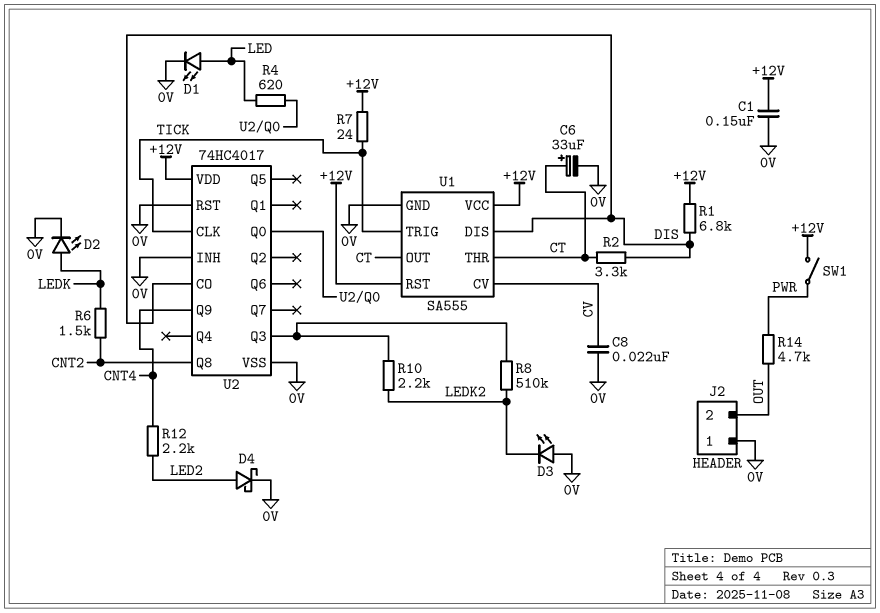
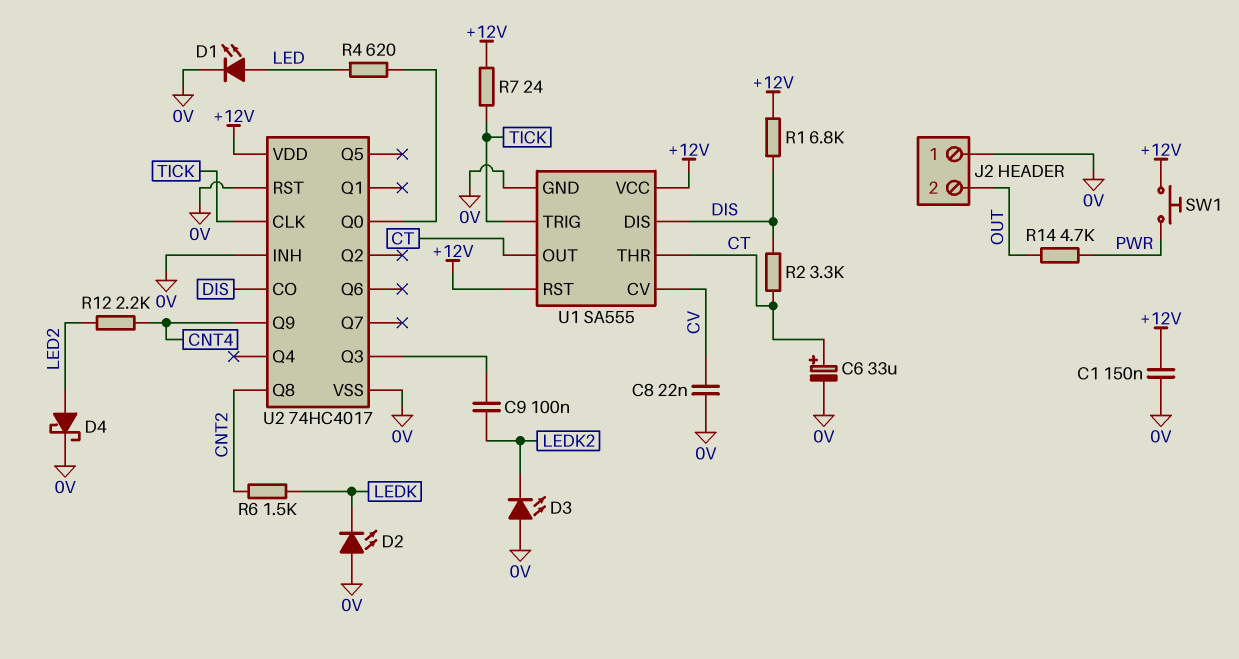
C9: none -> 100nF (LEDK2, U2/Q3)
D2: LED (A LEDK, K 0V) -> LED (A 0V, K LEDK)
R8: 510k (LEDK2, U2/Q3) -> none
R10: 2.2k (LEDK2, U2/Q3) -> none
SW1: switch (+12V, PWR) -> button (+12V, PWR)

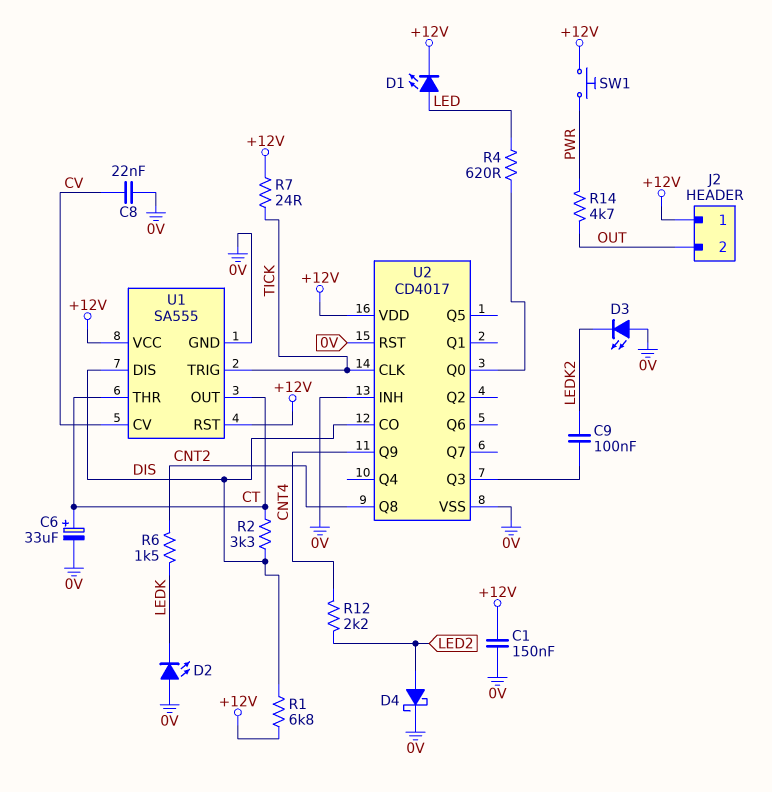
D1: LED (A LED, K 0V) -> LED (A LED, K +12V)
J2 pin 1: 0V -> +12V
U2: 74HC4017 -> CD4017

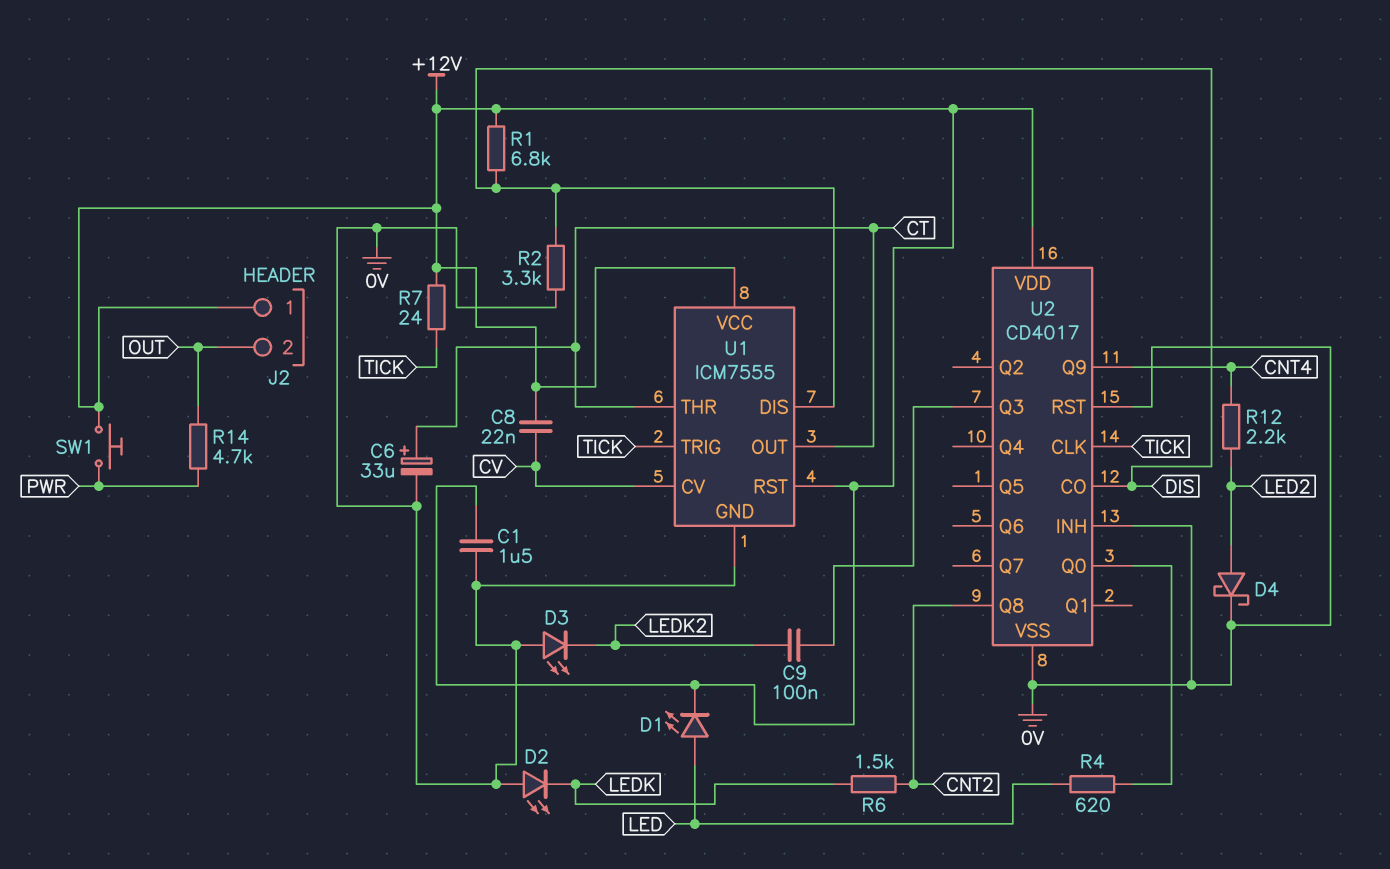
C1: 150nF (+12V, 0V) -> 1.5uF (+12V, 0V)
C8: 22nF (0V, CV) -> 22nF (+12V, CV)
R2: 3.3k (CT, DIS) -> 3.3k (0V, DIS)
U1: SA555 -> ICM7555

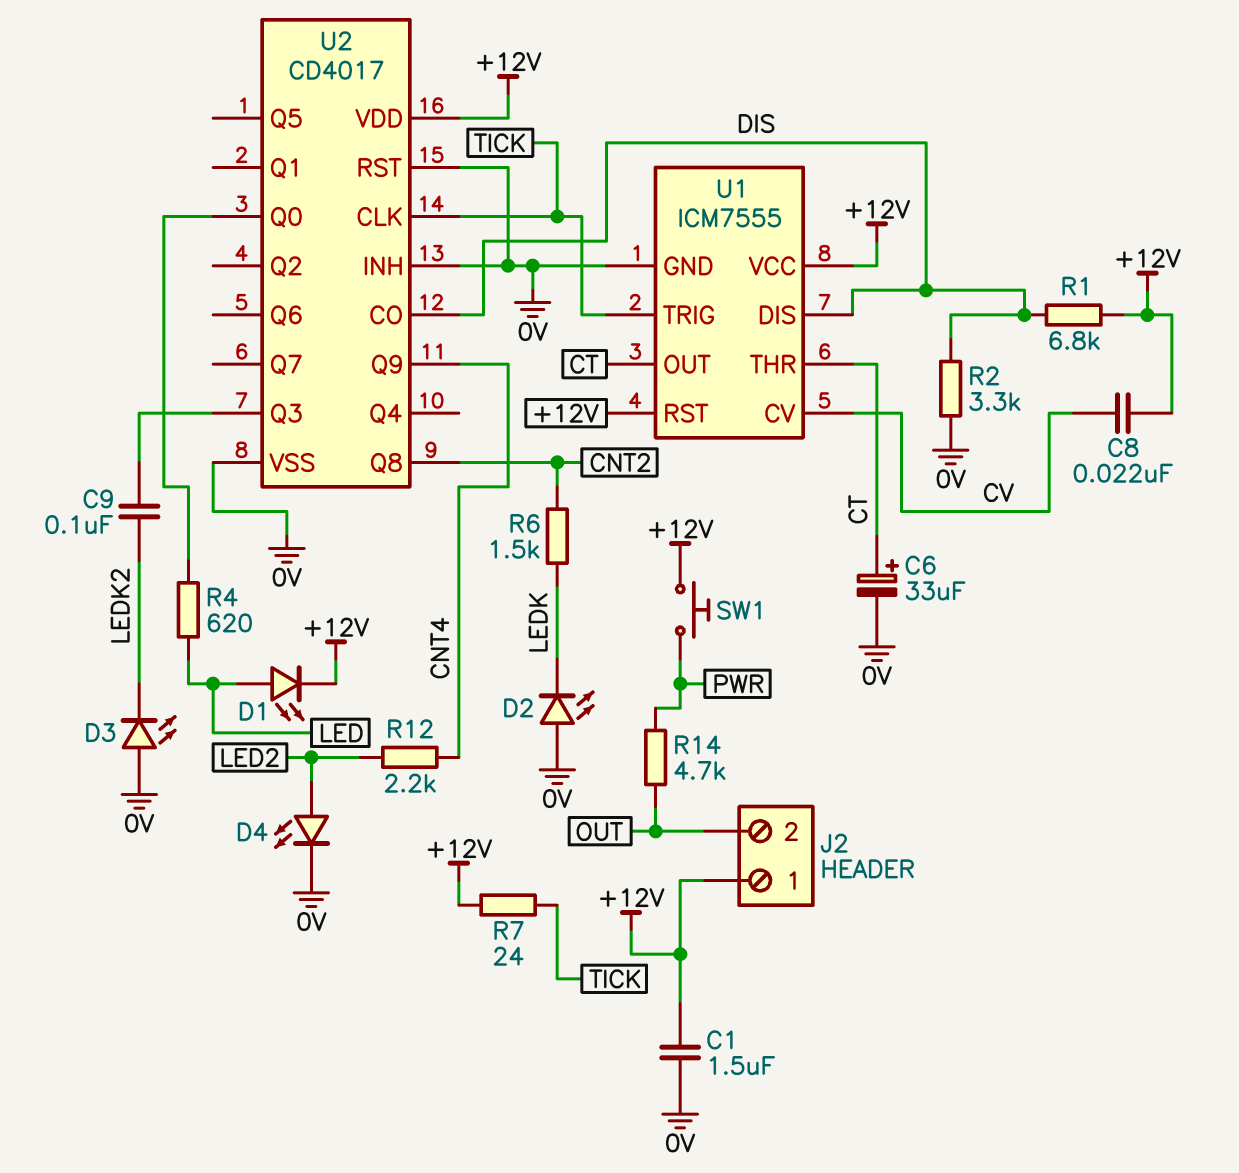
D4: schottky (A LED2, K 0V) -> LED (A LED2, K 0V)

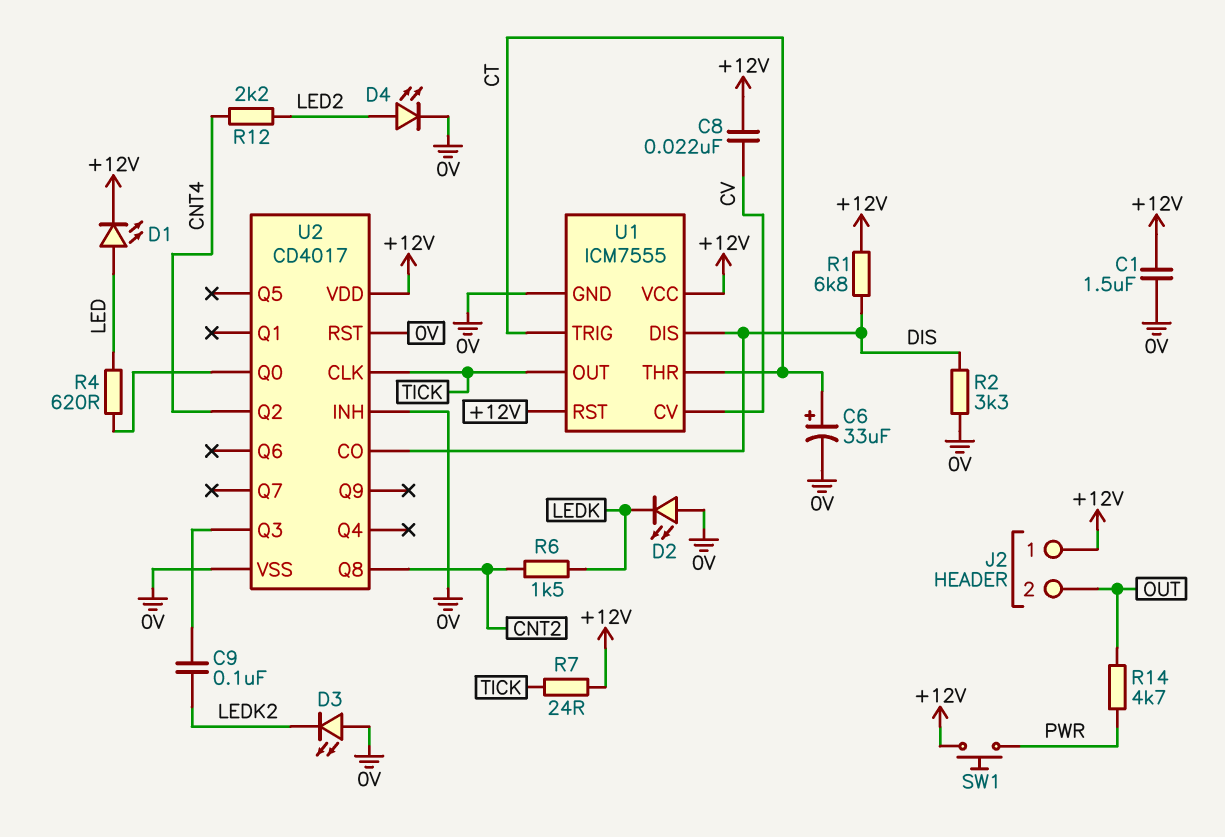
U1 pin OUT: CT -> TICK
U1 pin TRIG: TICK -> CT
U2 pin Q2: none -> CNT4
U2 pin Q9: CNT4 -> none

